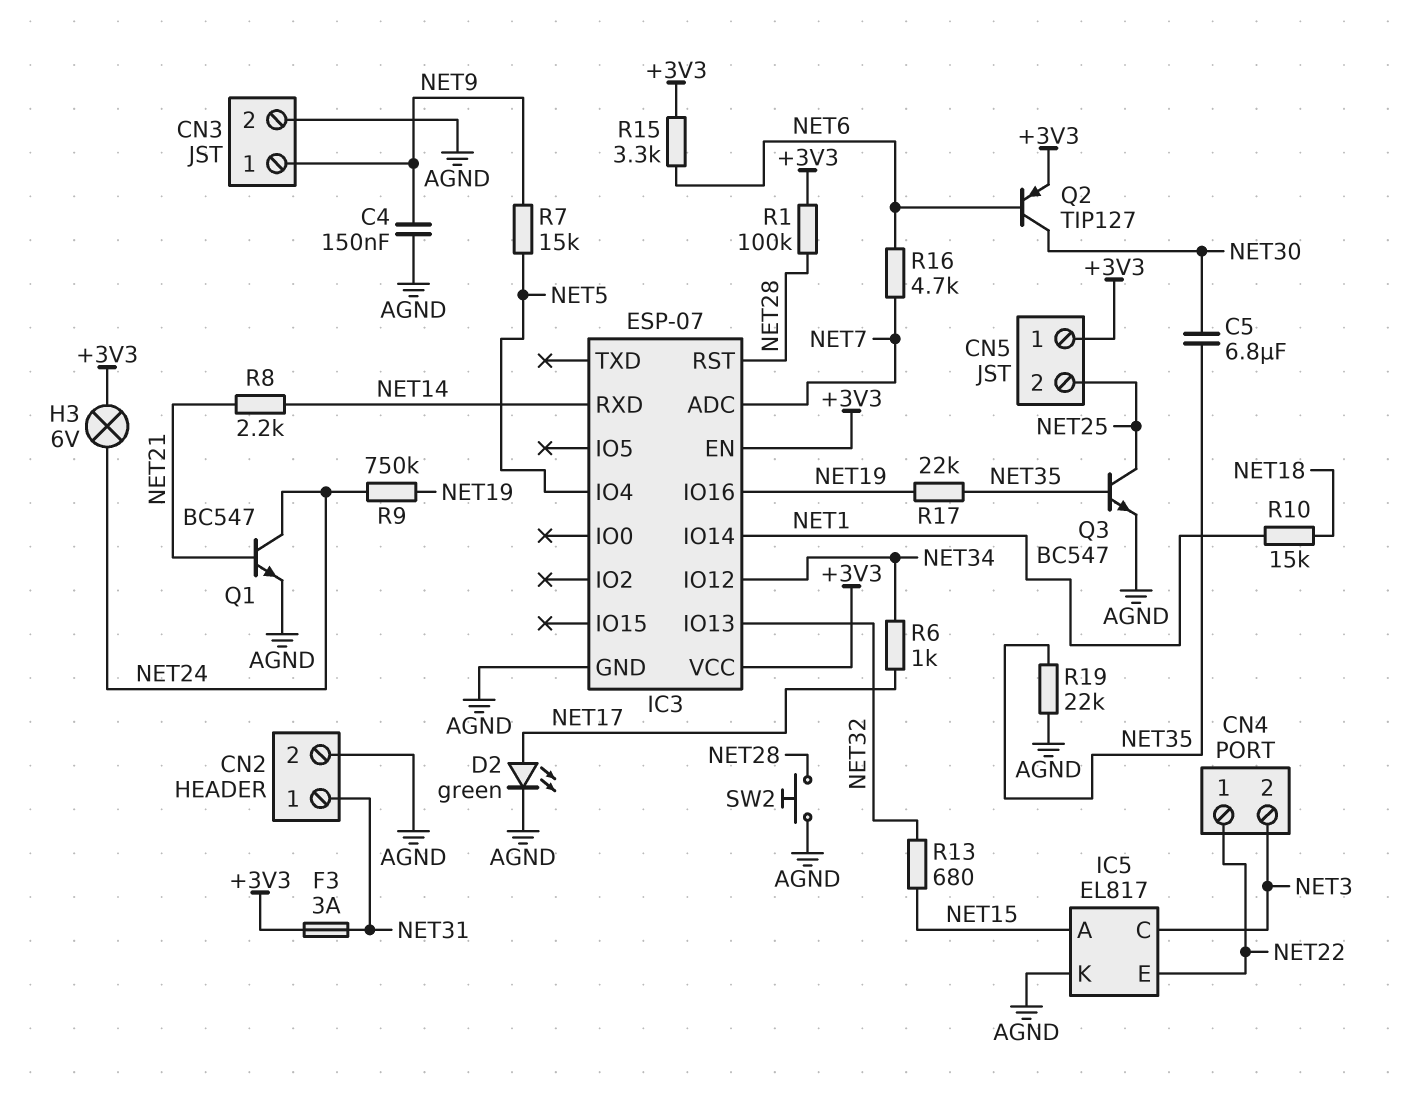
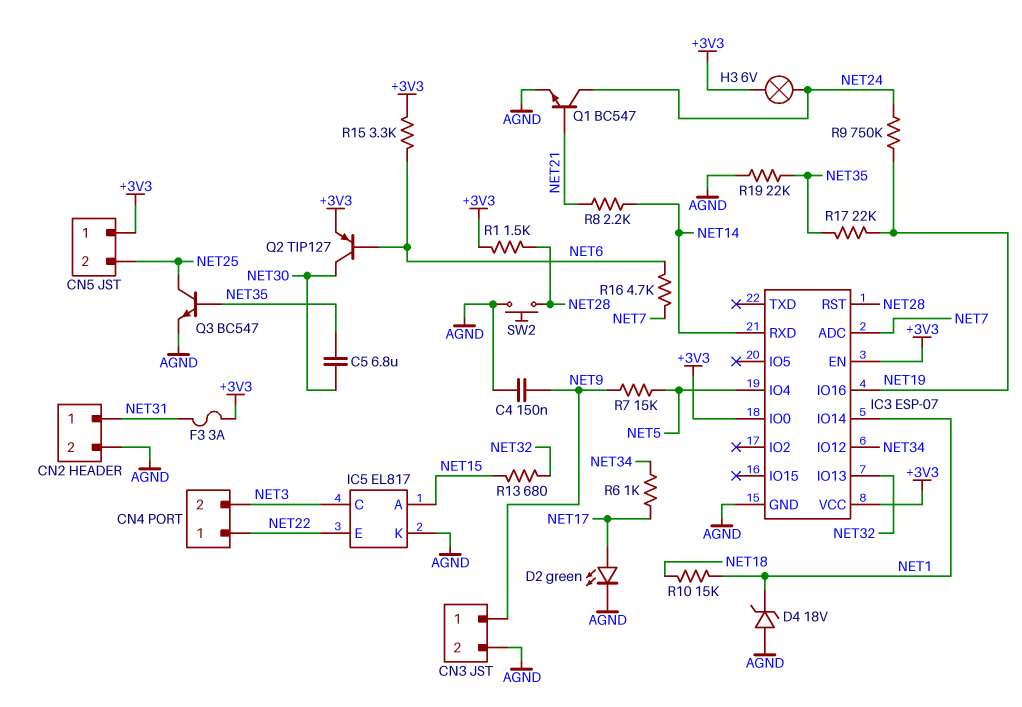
D4: none -> zener 18V (A AGND, K NET1)
IC3 pin IO0: none -> +3V3
R1: 100k (+3V3, NET28) -> 1.5k (+3V3, NET28)

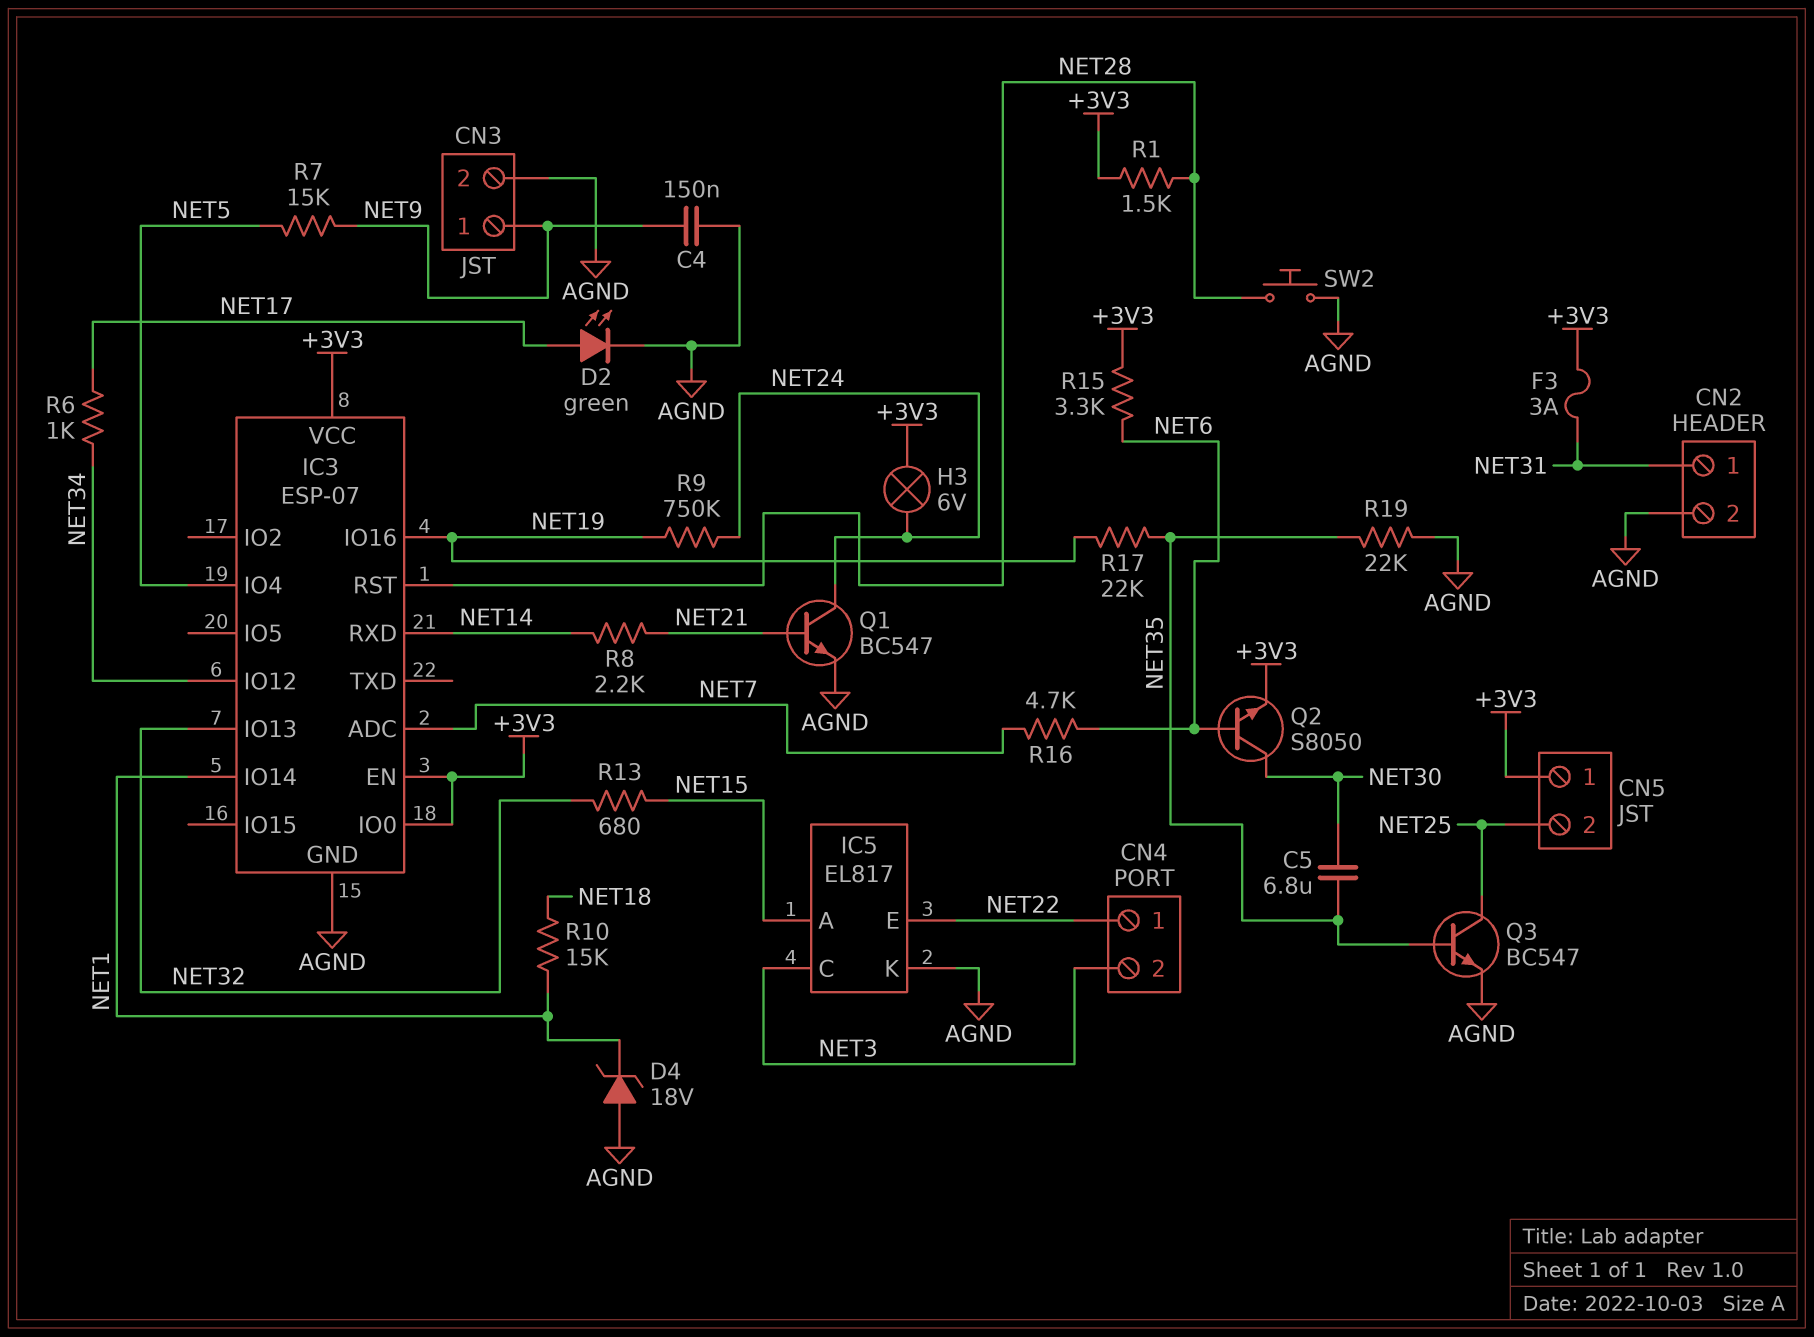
Q2: PNP TIP127 (B NET6, C NET30, E +3V3) -> NPN S8050 (B NET6, C NET30, E +3V3)

